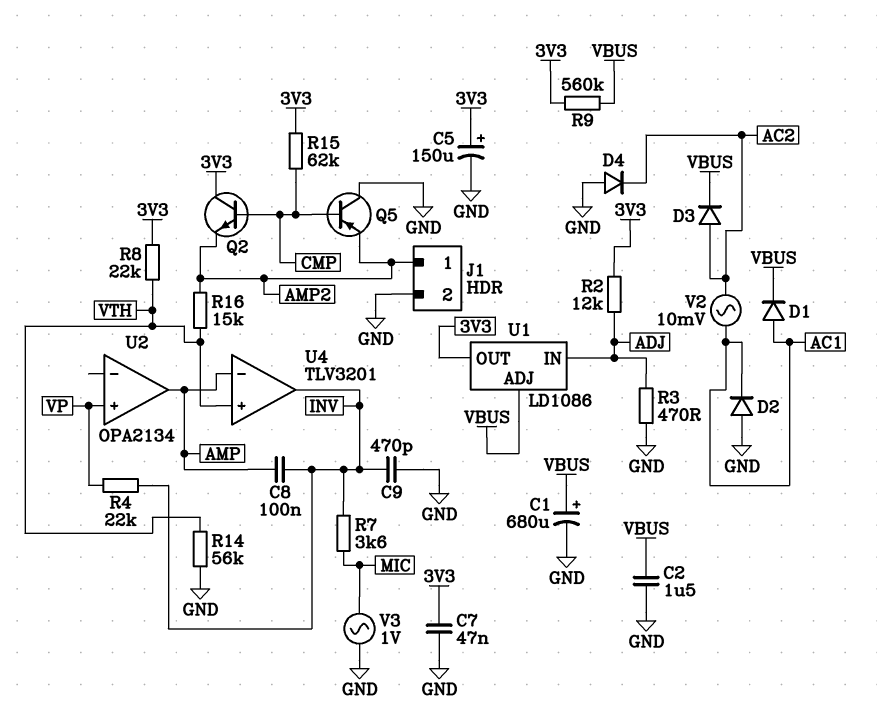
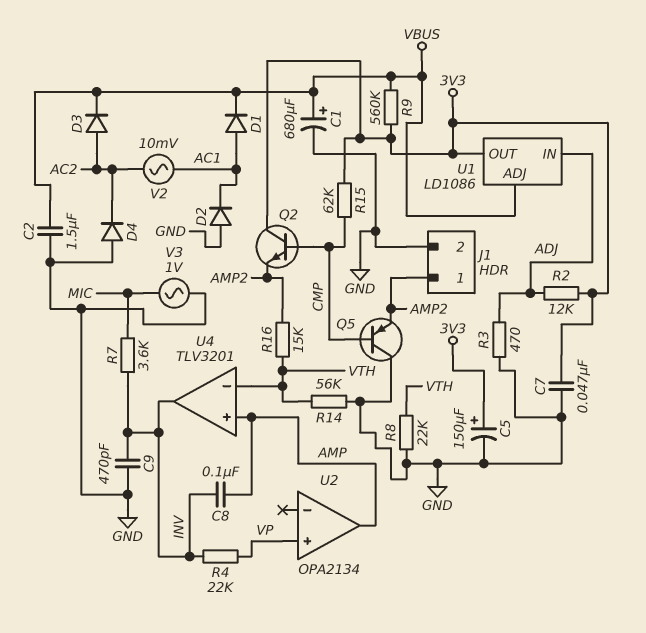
R8: 22k (3V3, VTH) -> 22k (GND, VTH)
U4 pin in+: VTH -> AMP
U4 pin in-: AMP -> VTH

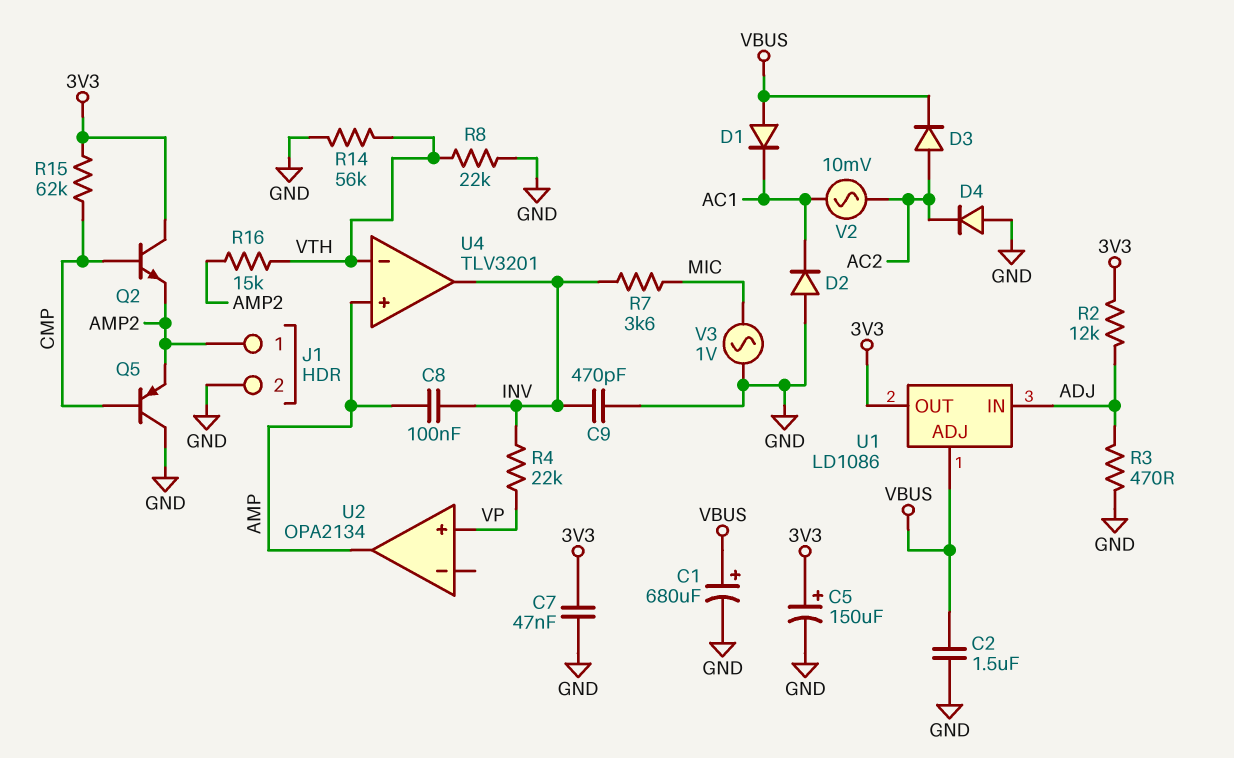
D1: diode (A AC1, K VBUS) -> diode (A VBUS, K AC1)
R9: 560k (3V3, VBUS) -> none

